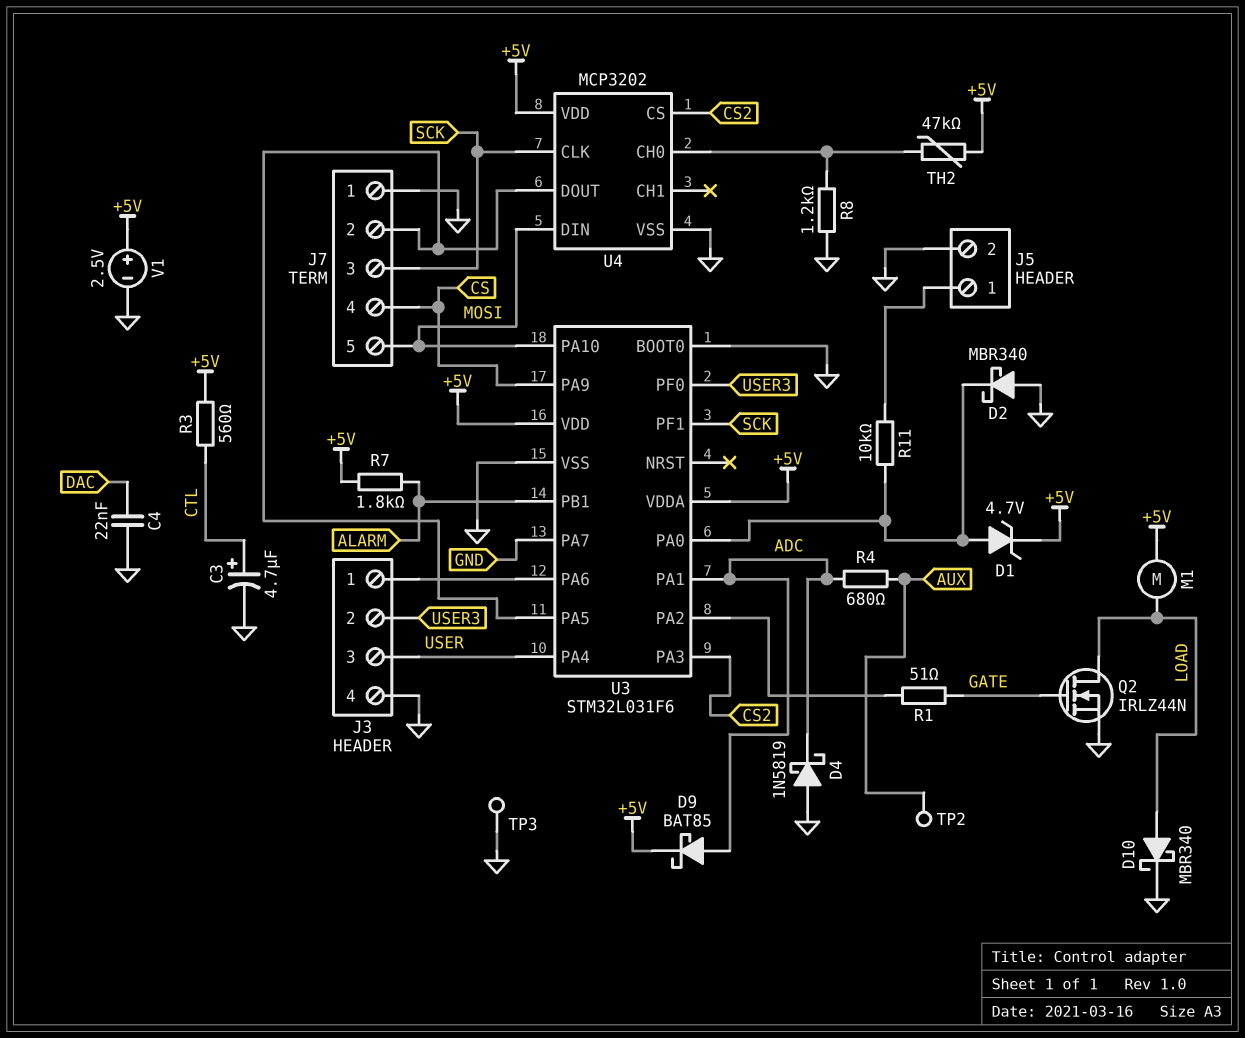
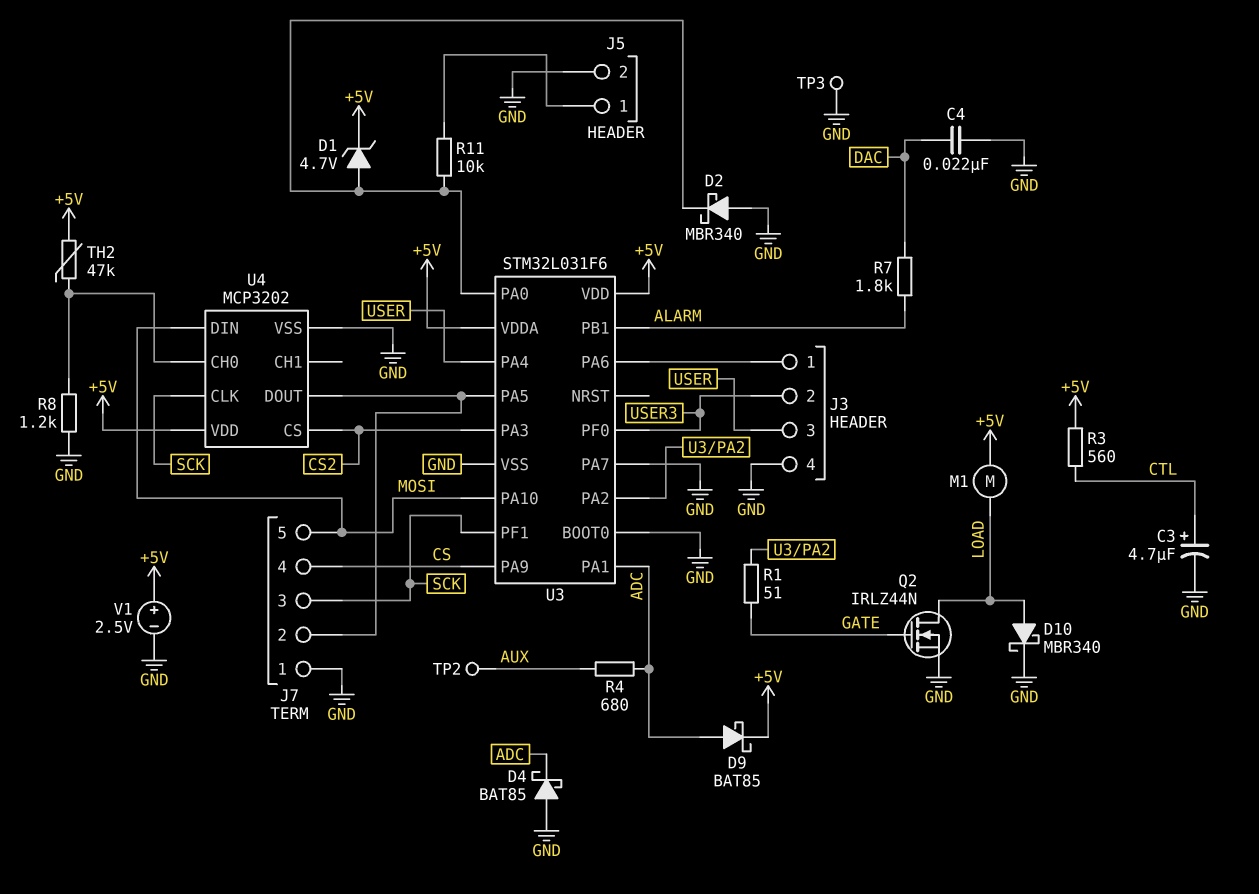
D4: schottky 1N5819 (A GND, K ADC) -> schottky BAT85 (A GND, K ADC)
R7: 1.8k (+5V, ALARM) -> 1.8k (ALARM, DAC)

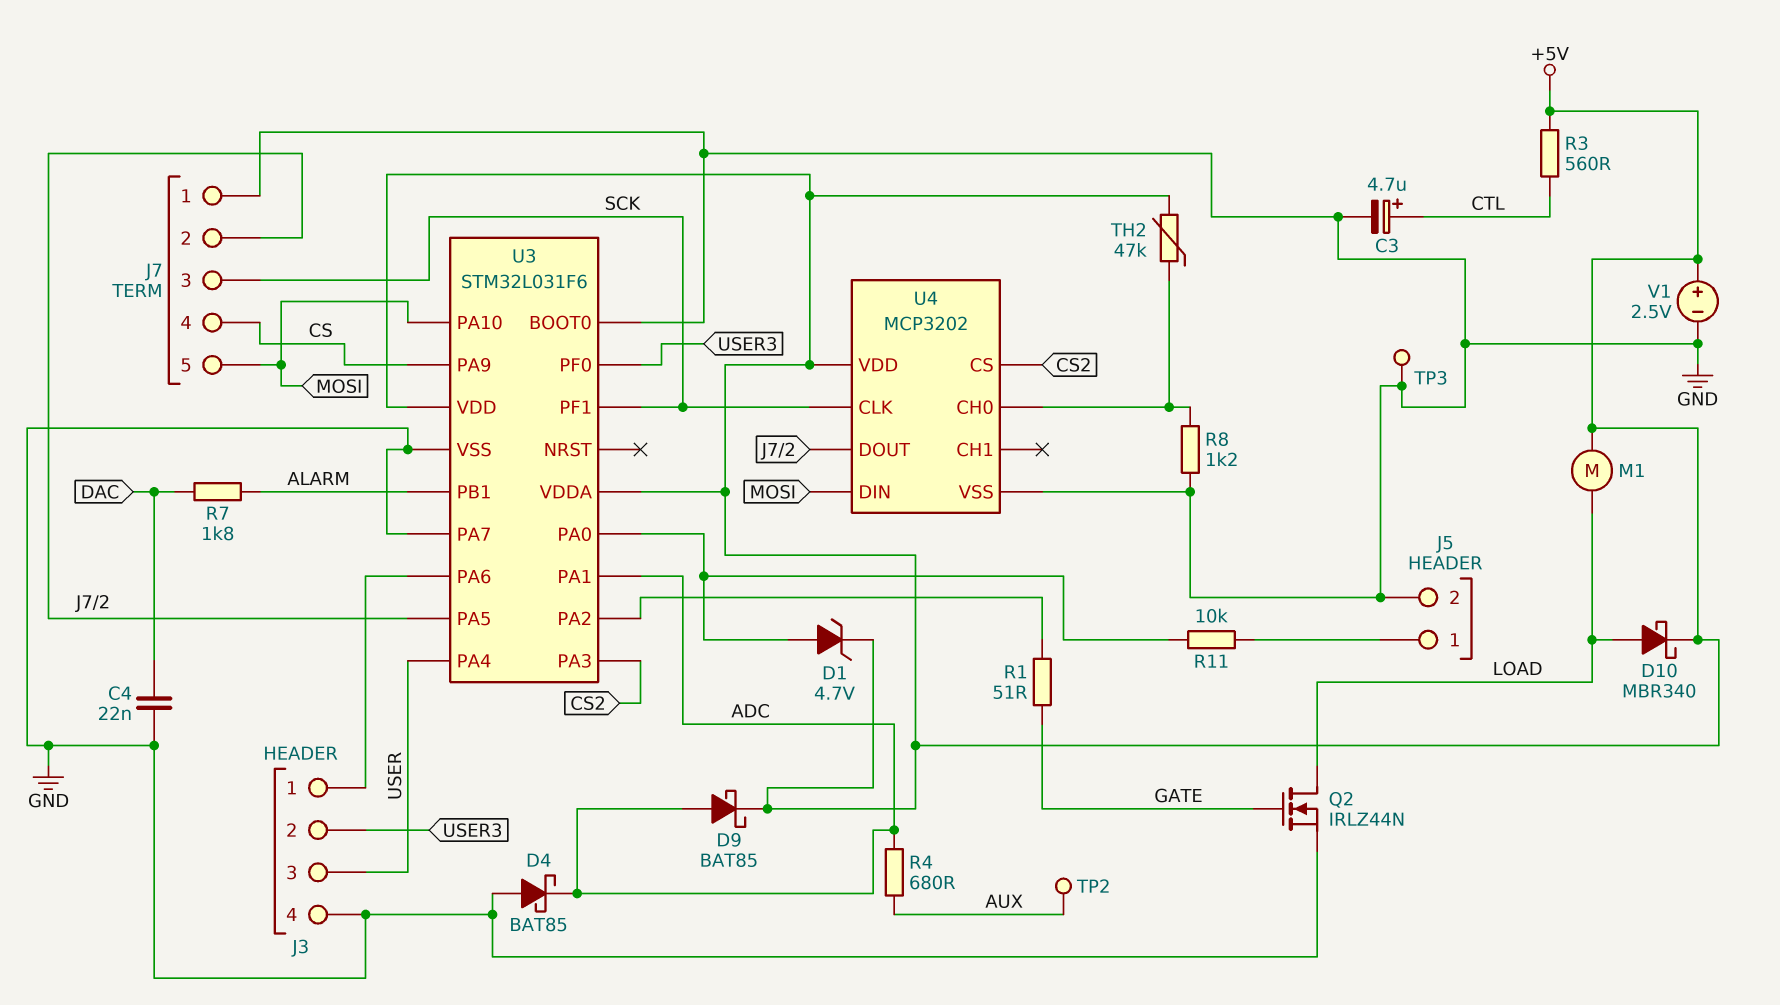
D2: schottky MBR340 (A GND, K U3/PA0) -> none
D10: schottky MBR340 (A LOAD, K GND) -> schottky MBR340 (A LOAD, K +5V)

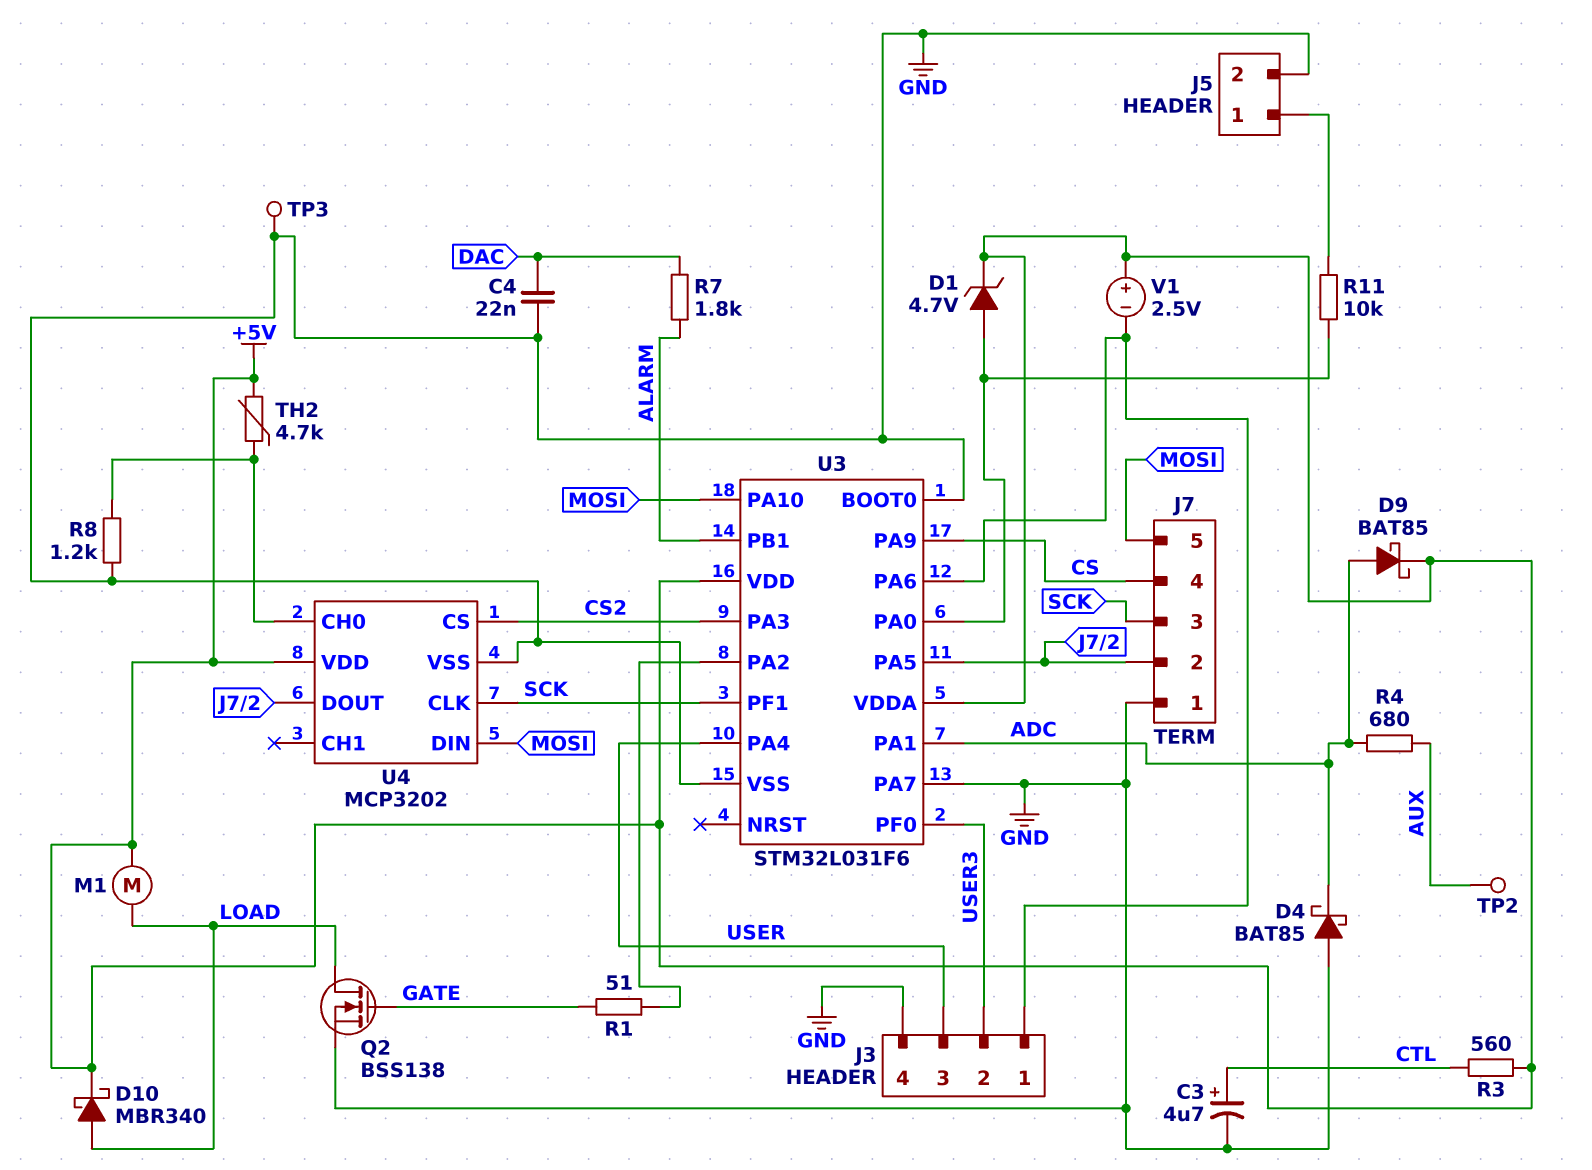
Q2: NMOS IRLZ44N (G GATE, D LOAD, S GND) -> NMOS BSS138 (G GATE, D LOAD, S GND)
TH2: 47k (+5V, U4/CH0) -> 4.7k (+5V, U4/CH0)
V1: 2.5V (plus +5V, minus GND) -> 2.5V (plus +5V, minus J3/1)

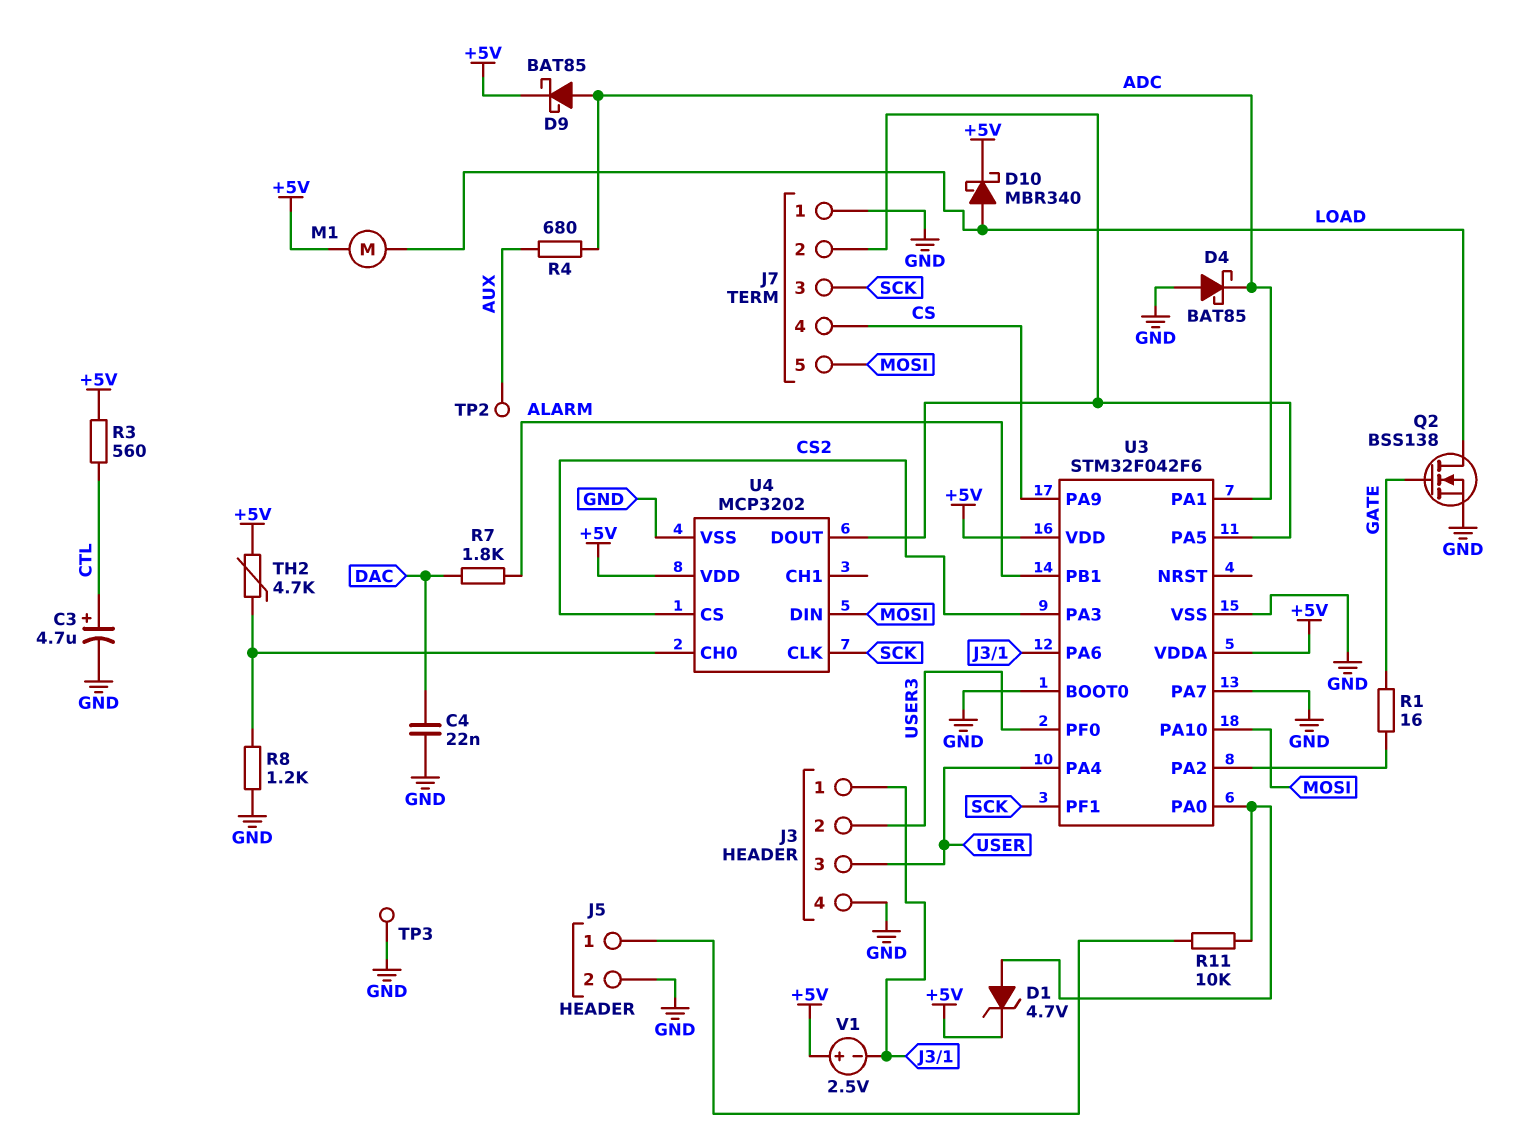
R1: 51 (GATE, U3/PA2) -> 16 (GATE, U3/PA2)
U3: STM32L031F6 -> STM32F042F6

